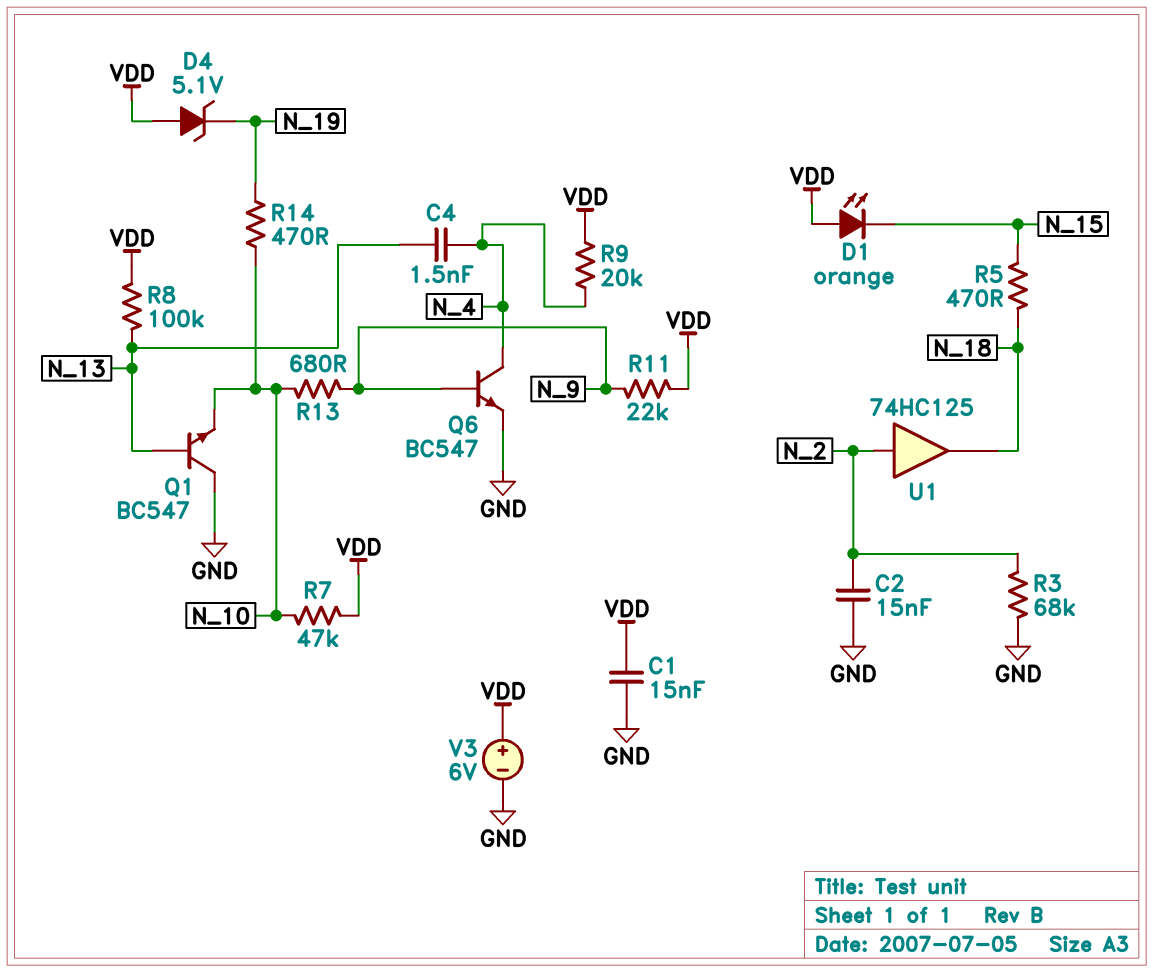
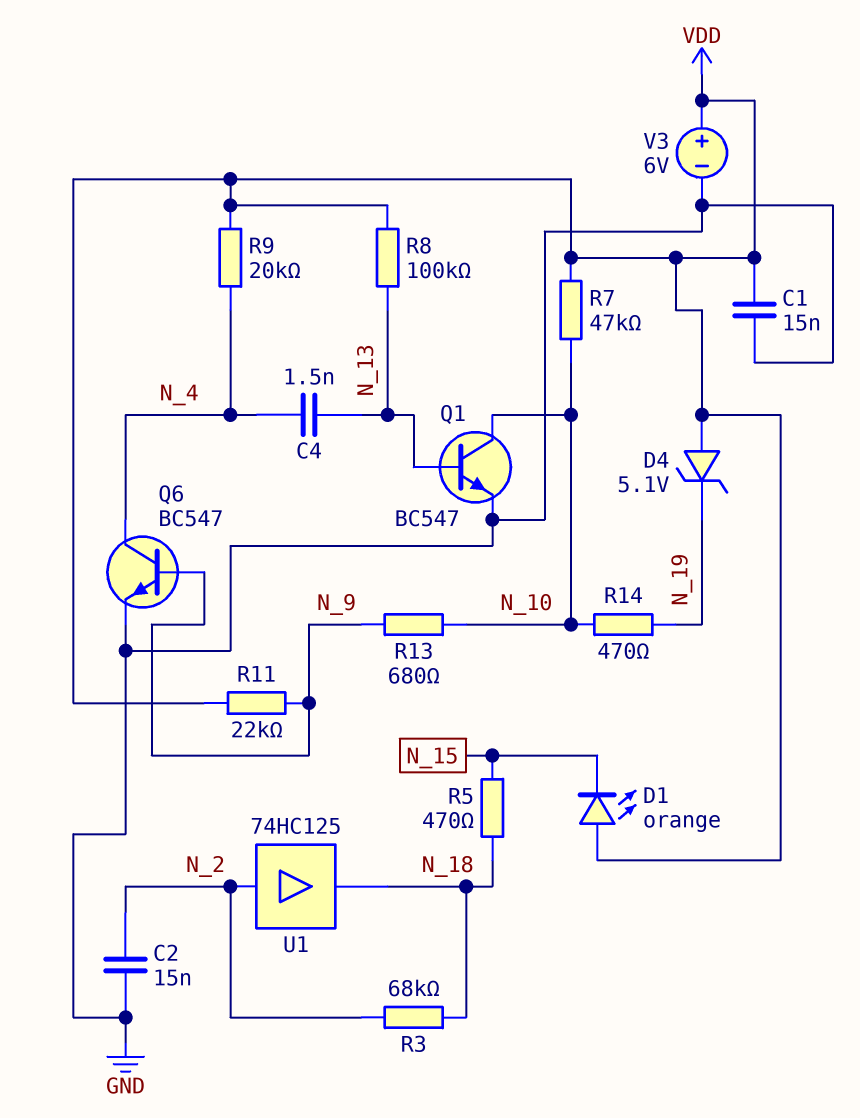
Q1: NPN BC547 (B N_13, C GND, E N_10) -> NPN BC547 (B N_13, C N_10, E GND)
R3: 68k (GND, N_2) -> 68k (N_2, N_18)

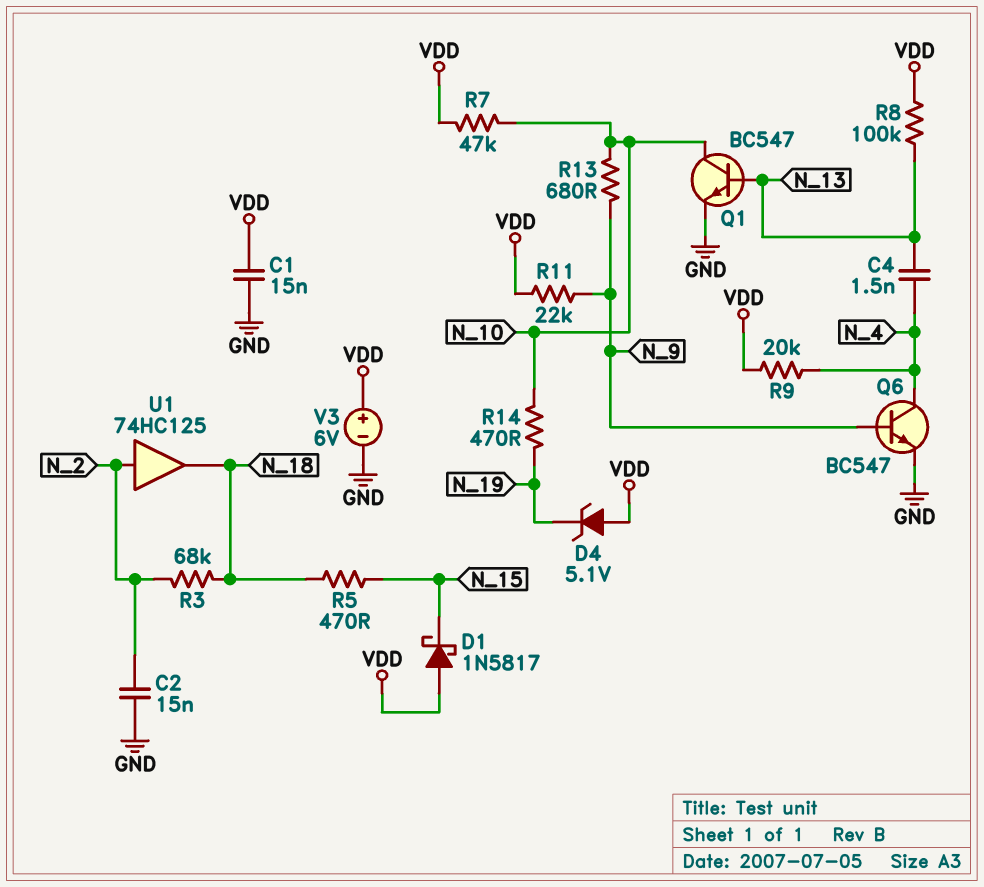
D1: LED orange (A VDD, K N_15) -> schottky 1N5817 (A VDD, K N_15)

